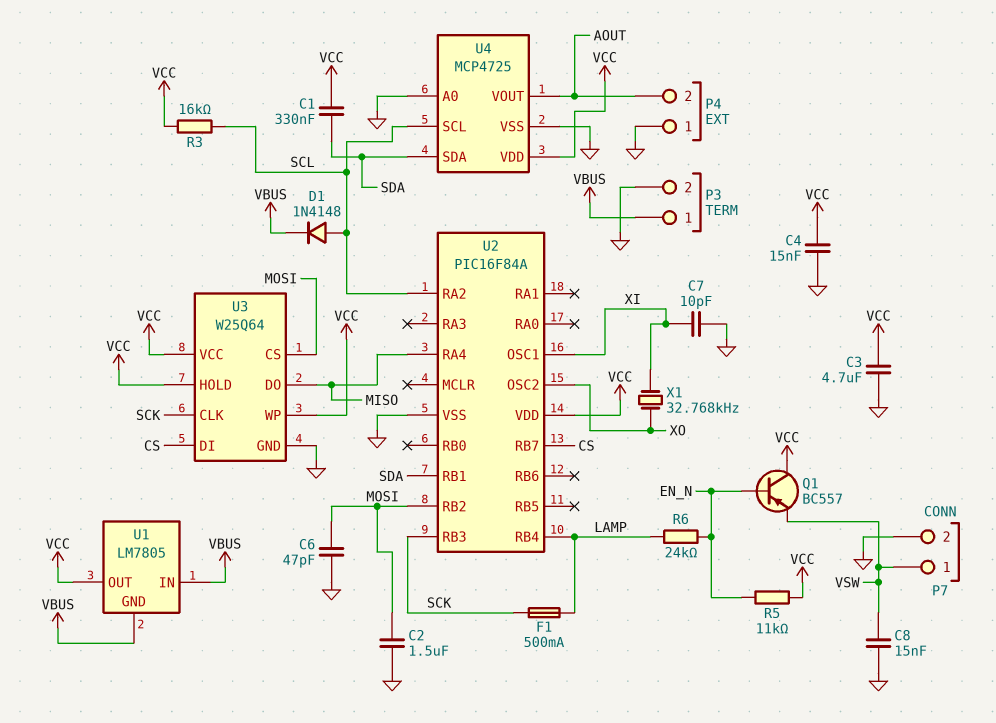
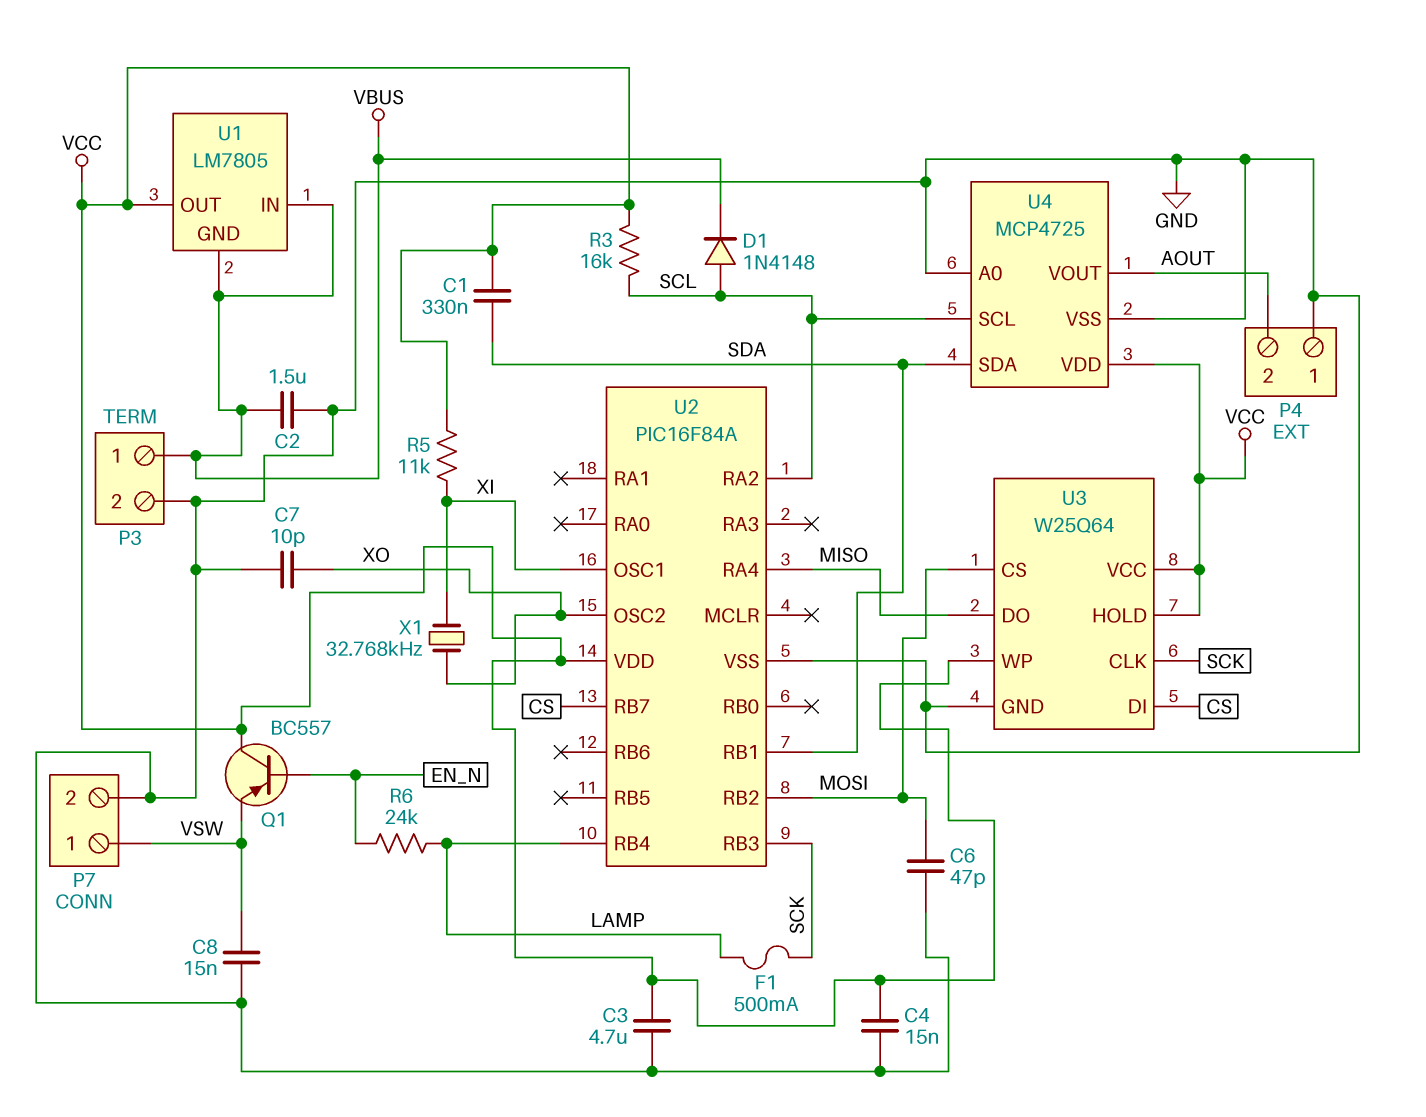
C2: 1.5uF (GND, MOSI) -> 1.5uF (GND, VBUS)
C7: 10pF (GND, XI) -> 10pF (GND, XO)
R5: 11k (EN_N, VCC) -> 11k (VCC, XI)

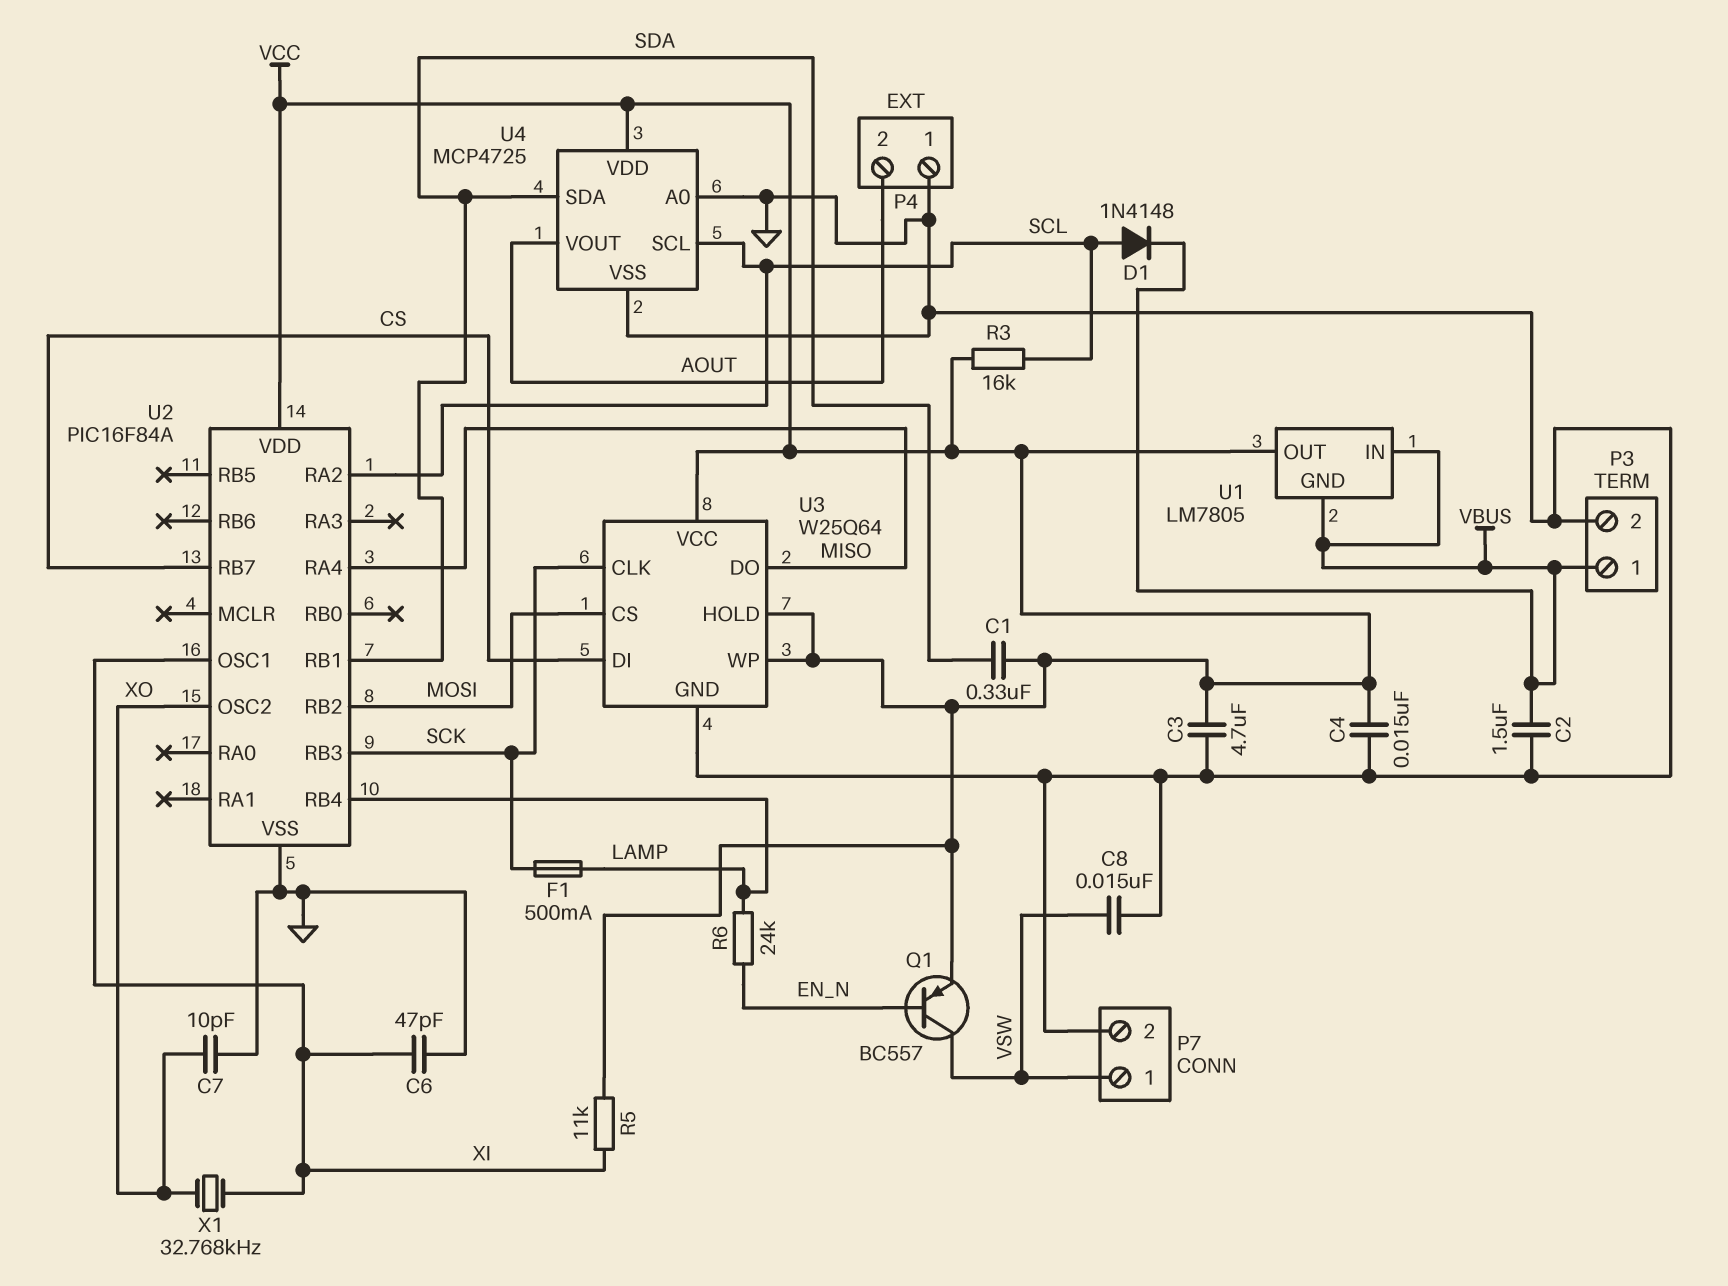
C6: 47pF (GND, MOSI) -> 47pF (GND, XI)
Q1: PNP BC557 (B EN_N, C VCC, E VSW) -> PNP BC557 (B EN_N, C VSW, E VCC)

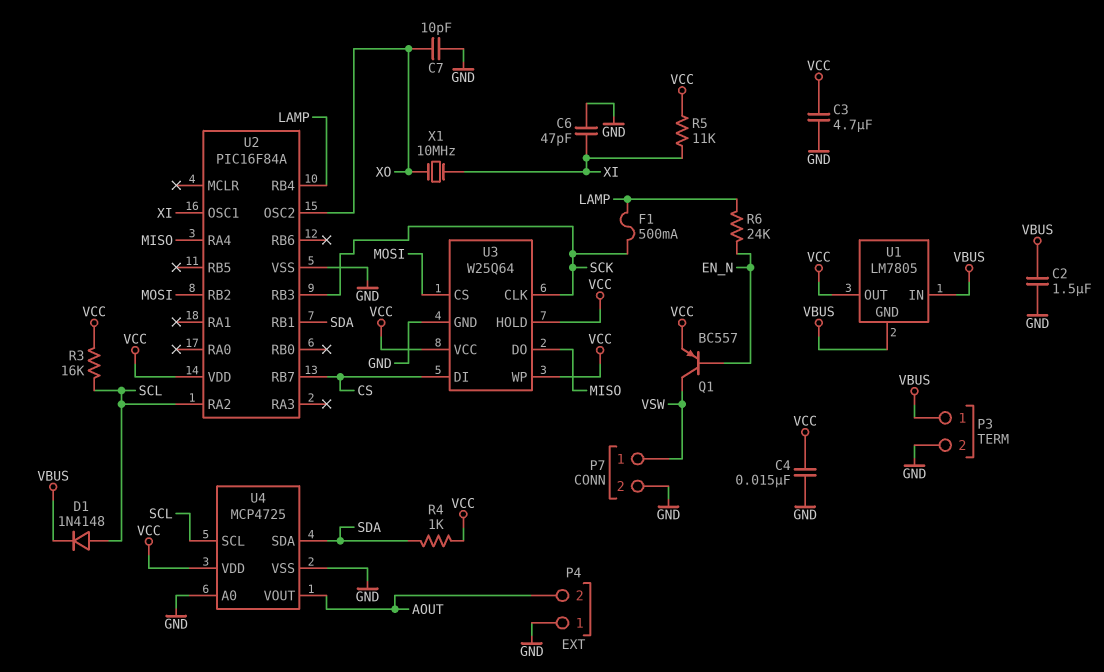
C1: 330nF (SDA, VCC) -> none
C8: 15nF (GND, VSW) -> none
R4: none -> 1k (SDA, VCC)
X1: 32.768kHz (XI, XO) -> 10MHz (XI, XO)

